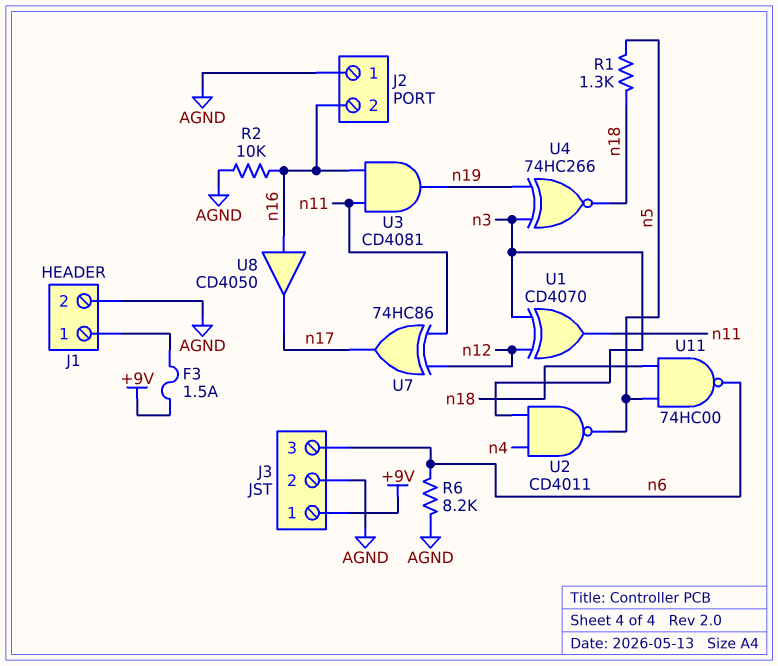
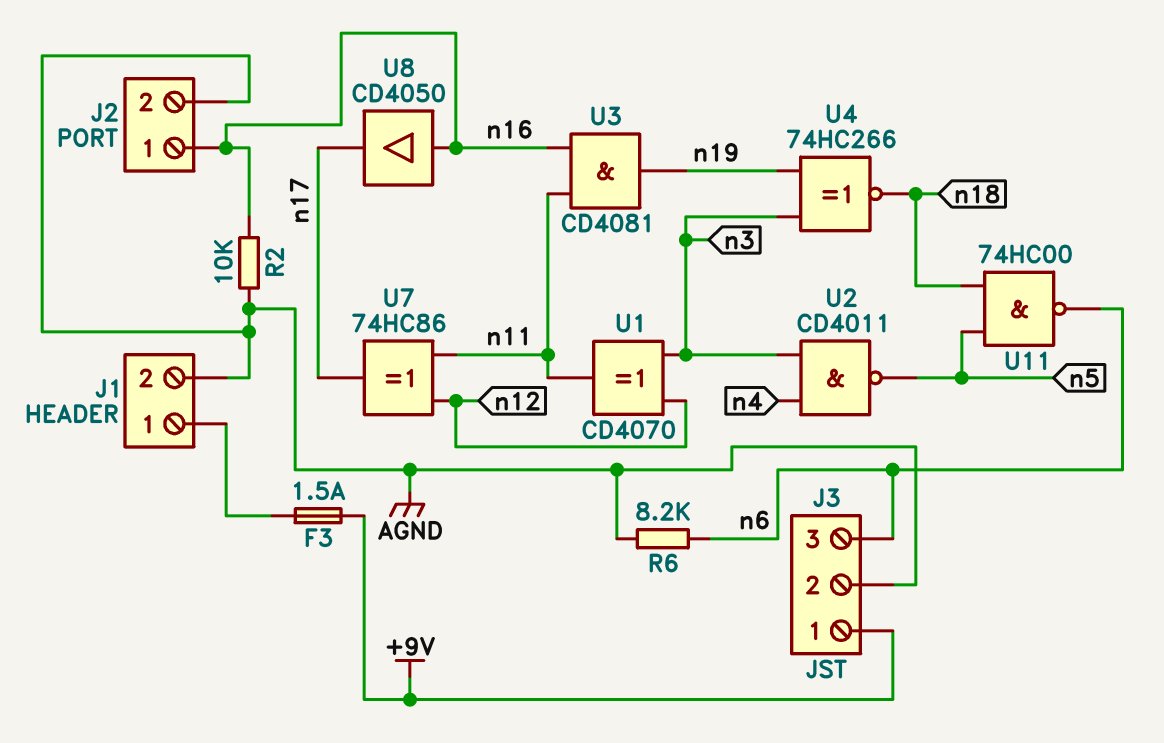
J2 pin 1: AGND -> n16
J2 pin 2: n16 -> AGND
R1: 1.3k (n5, n18) -> none

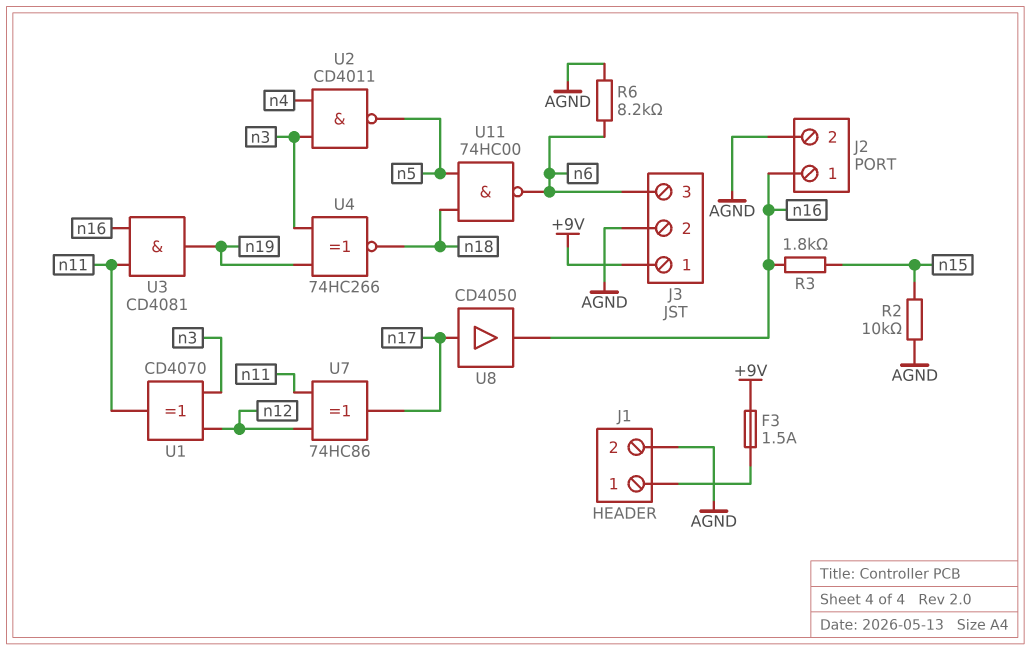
R2: 10k (AGND, n16) -> 10k (AGND, n15)
R3: none -> 1.8k (n15, n16)
U8: buffer CD4050 (in n16, out n17) -> buffer CD4050 (in n17, out n16)

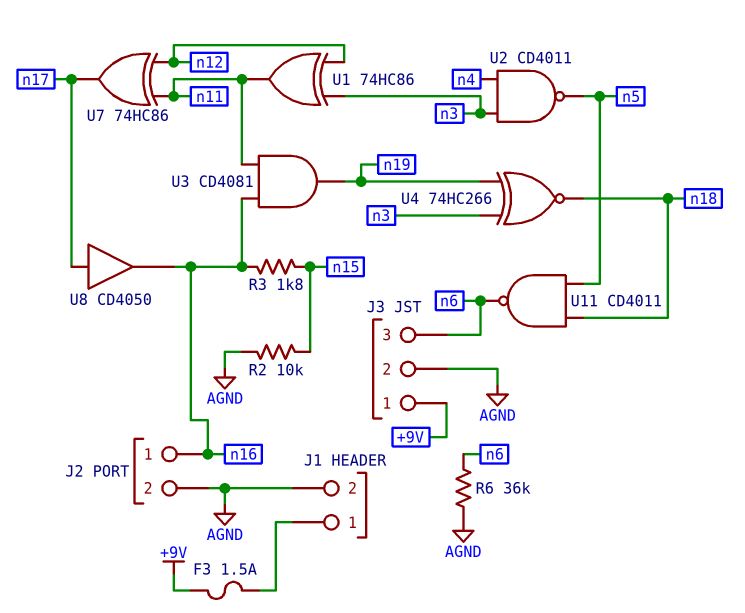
R6: 8.2k (AGND, n6) -> 36k (AGND, n6)
U1: XOR CD4070 (in n3, in n12, out n11) -> XOR 74HC86 (in n3, in n12, out n11)
U11: NAND 74HC00 (in n5, in n18, out n6) -> NAND CD4011 (in n5, in n18, out n6)

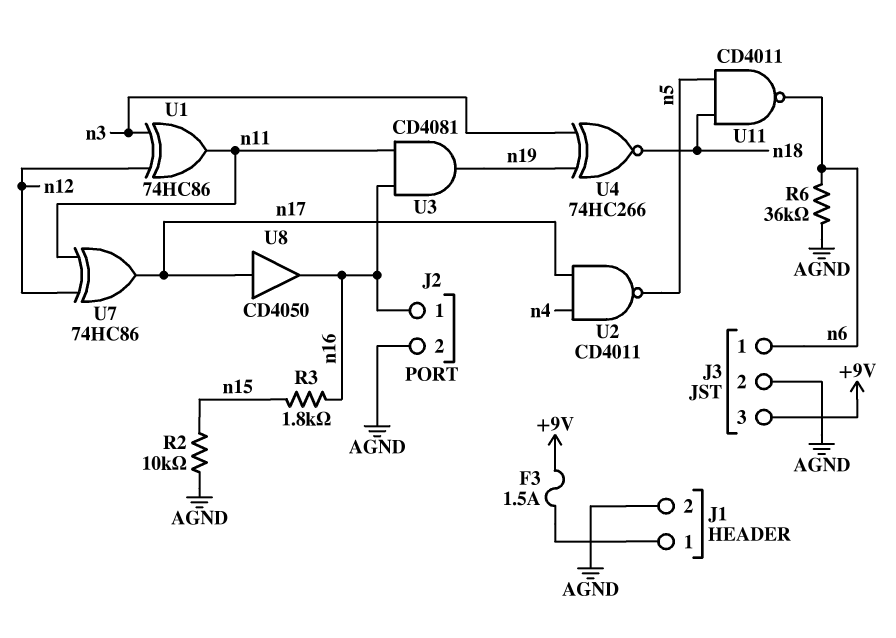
J3 pin 1: +9V -> n6
J3 pin 3: n6 -> +9V
U2: NAND CD4011 (in n3, in n4, out n5) -> NAND CD4011 (in n4, in n17, out n5)

